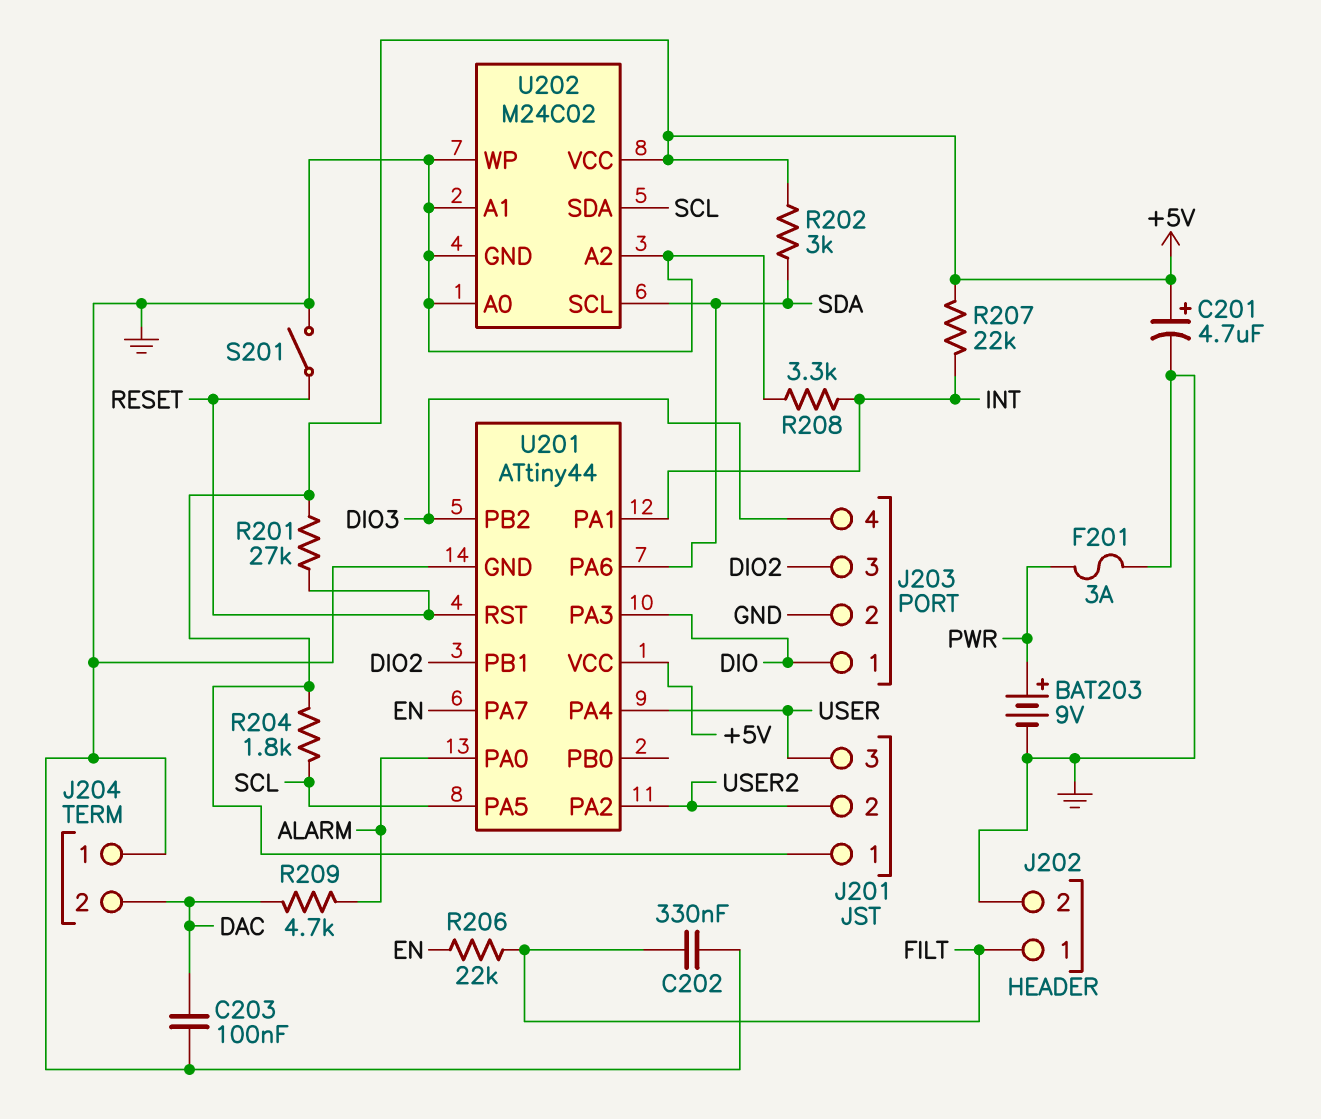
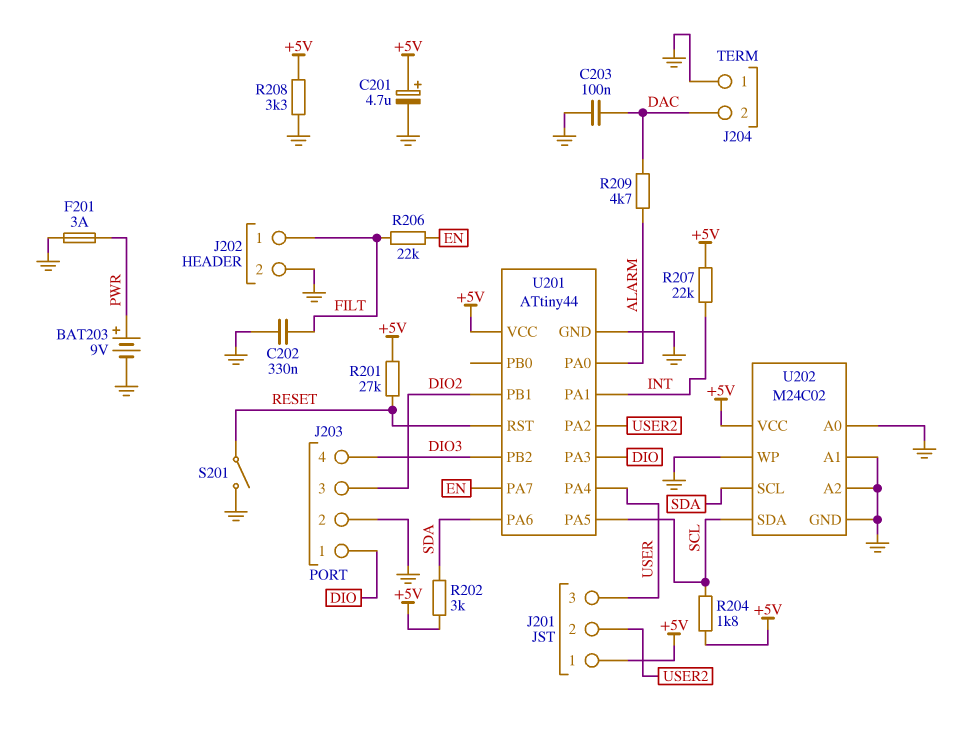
R208: 3.3k (GND, INT) -> 3.3k (+5V, GND)

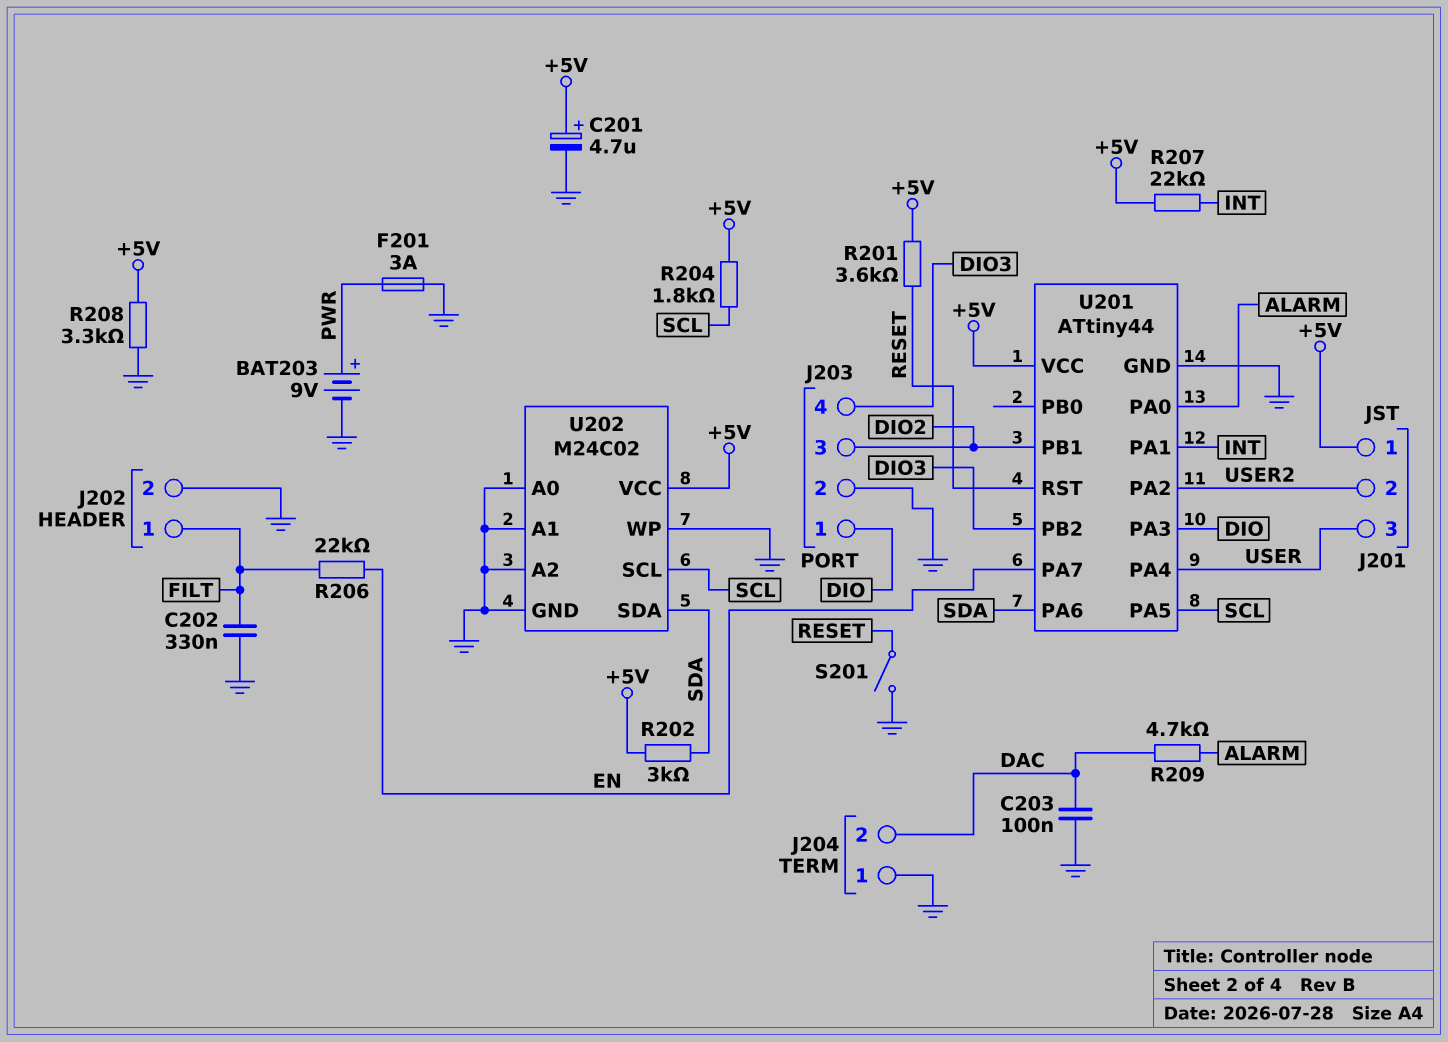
R201: 27k (+5V, RESET) -> 3.6k (+5V, RESET)
U202 pin SCL: SDA -> SCL
U202 pin SDA: SCL -> SDA

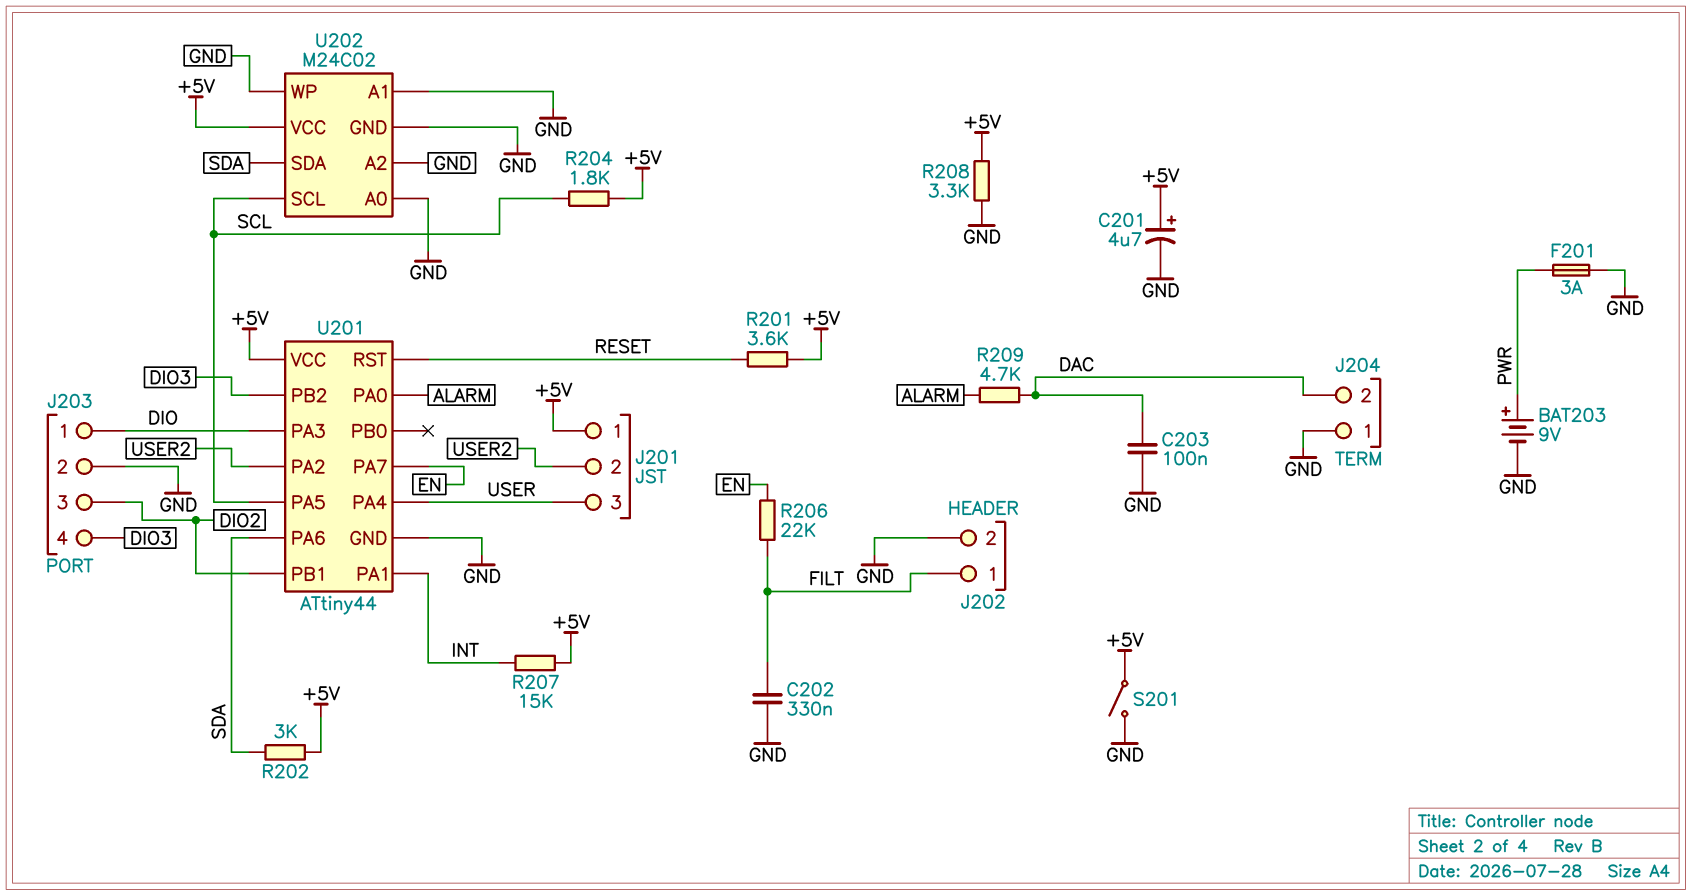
R207: 22k (+5V, INT) -> 15k (+5V, INT)
S201: switch (GND, RESET) -> switch (+5V, GND)

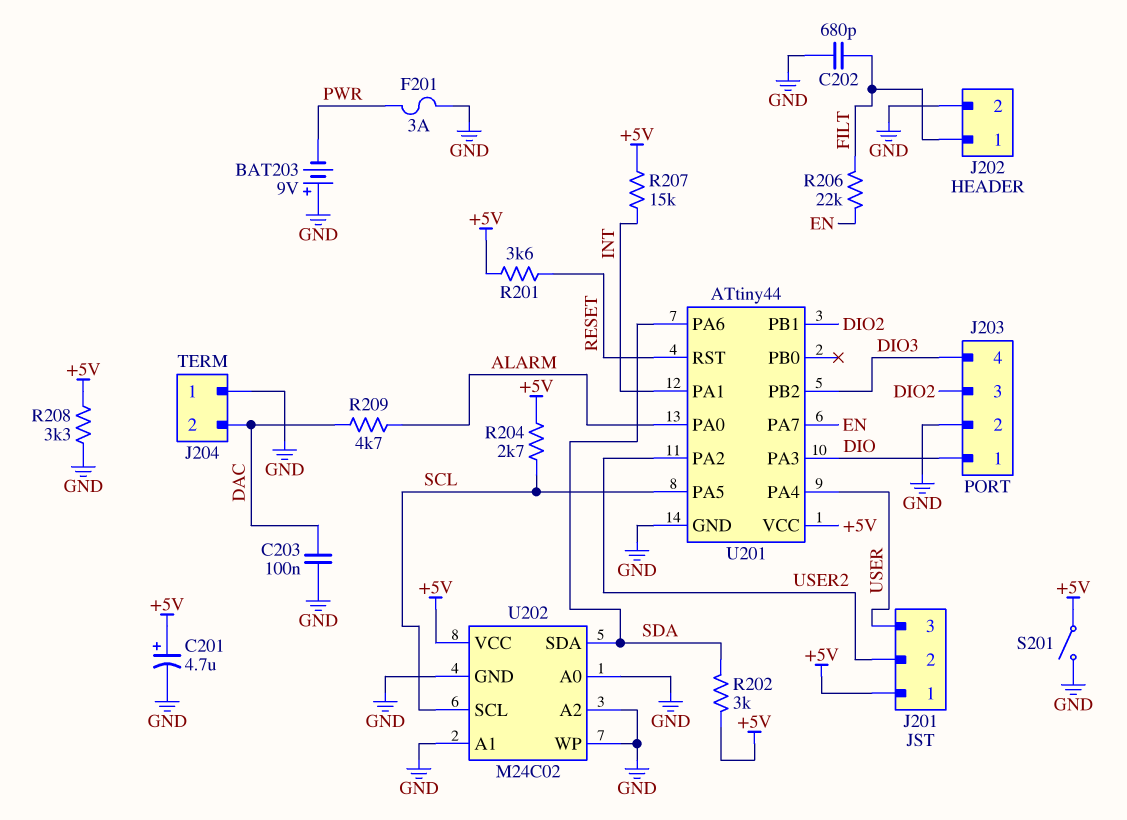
BAT203: 9V (plus PWR, minus GND) -> 9V (plus GND, minus PWR)
C202: 330nF (FILT, GND) -> 680pF (FILT, GND)
R204: 1.8k (+5V, SCL) -> 2.7k (+5V, SCL)

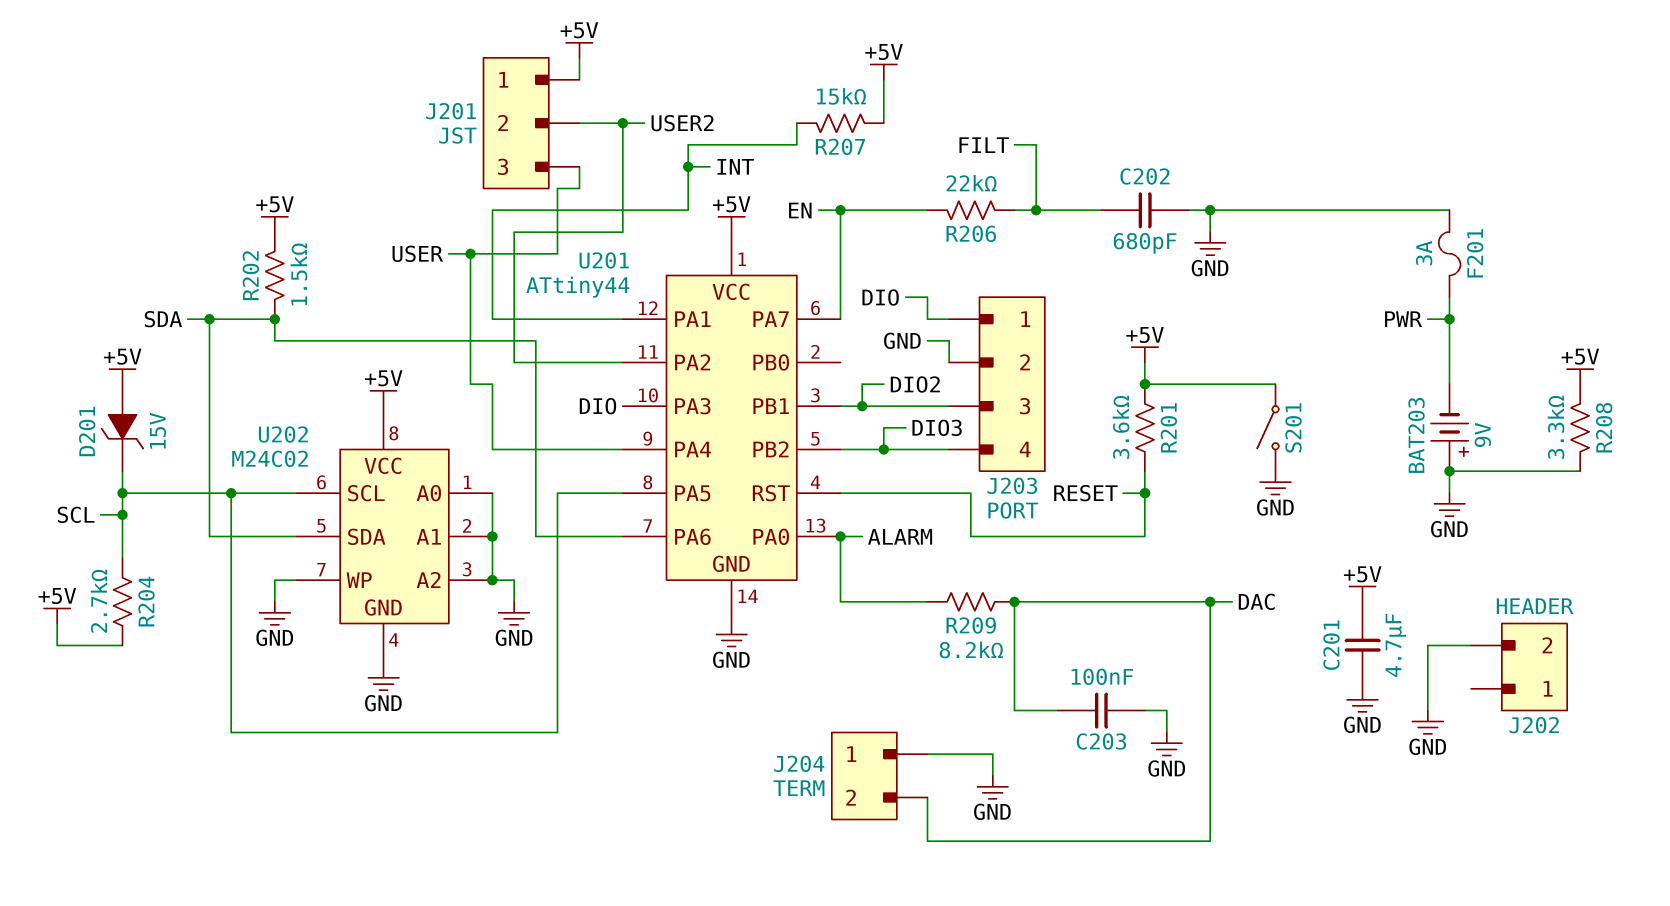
C201: 4.7uF (plus +5V, minus GND) -> 4.7uF (+5V, GND)
D201: none -> zener 15V (A +5V, K SCL)
J202 pin 1: FILT -> none
R202: 3k (+5V, SDA) -> 1.5k (+5V, SDA)
R209: 4.7k (ALARM, DAC) -> 8.2k (ALARM, DAC)

